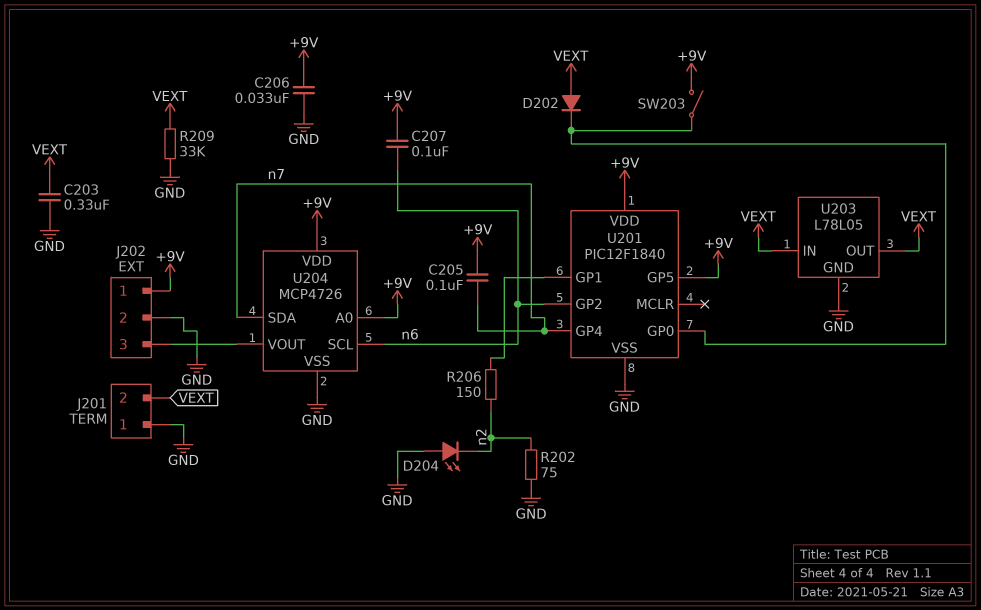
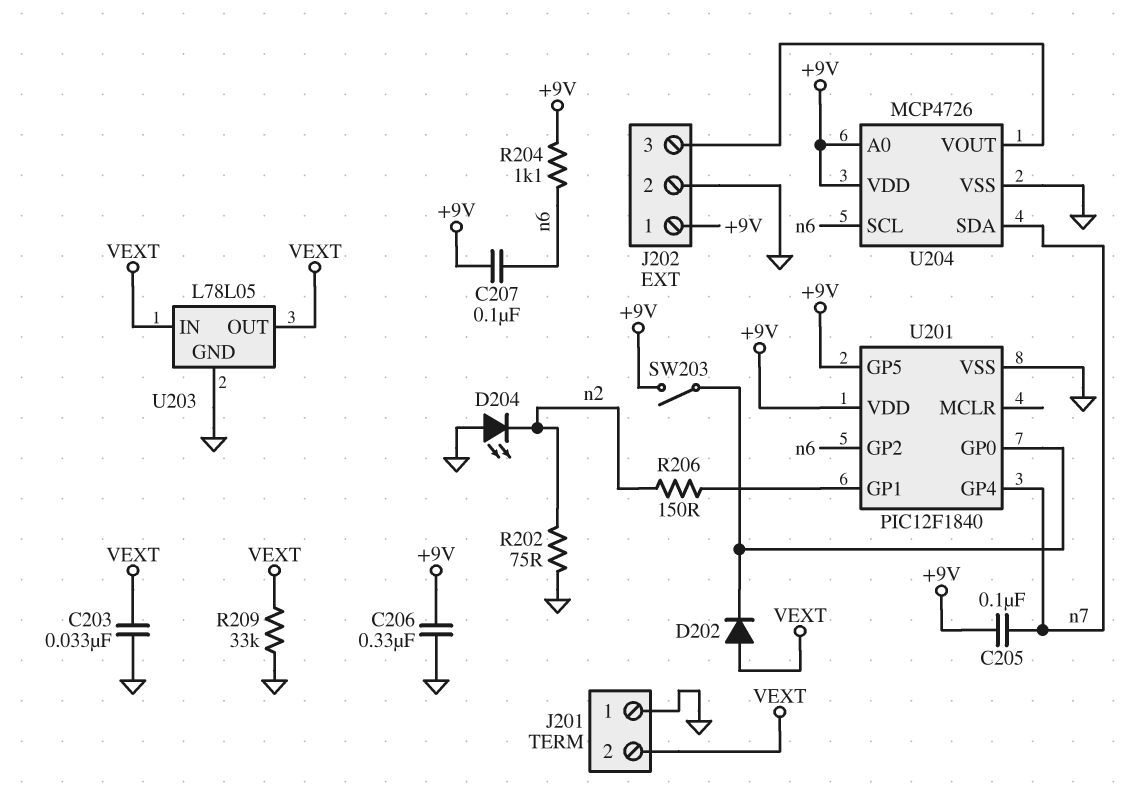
C203: 330nF (GND, VEXT) -> 33nF (GND, VEXT)
C206: 33nF (+9V, GND) -> 330nF (+9V, GND)
R204: none -> 1.1k (+9V, n6)

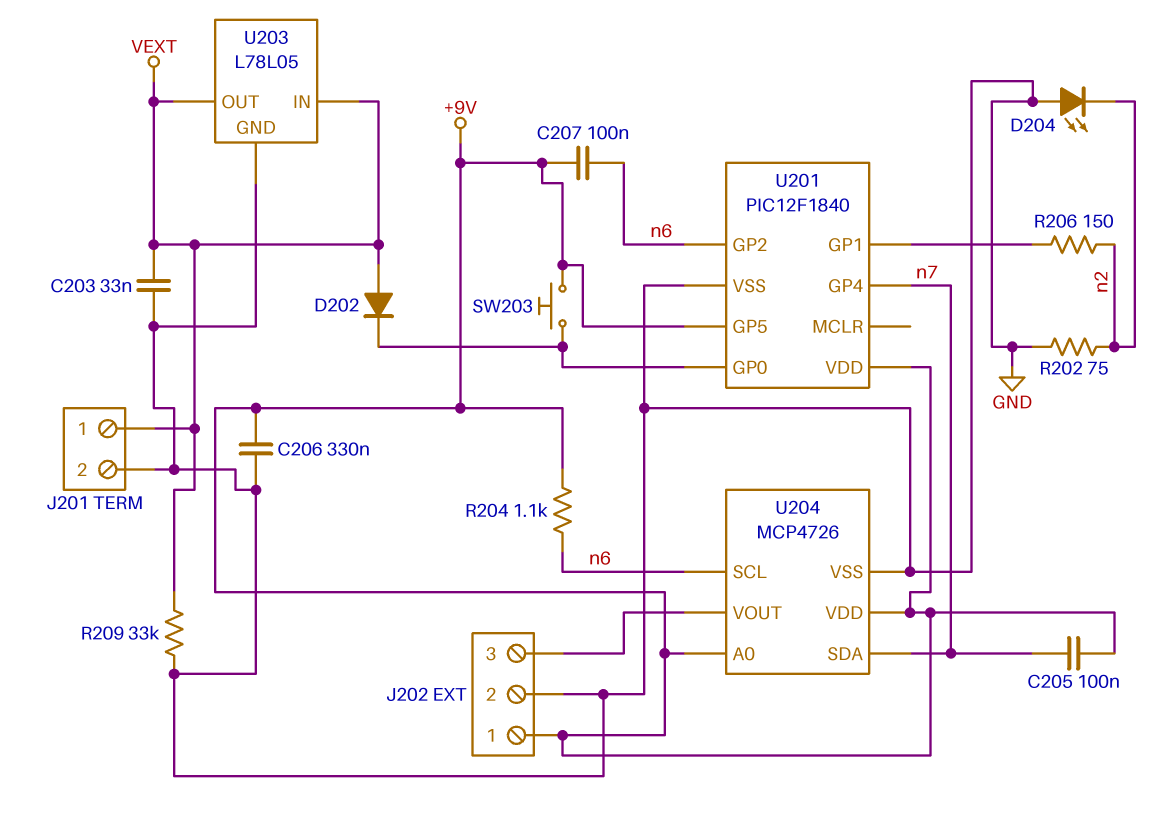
J201 pin 1: GND -> VEXT
J201 pin 2: VEXT -> GND
SW203: switch (+9V, U201/GP0) -> button (+9V, U201/GP0)

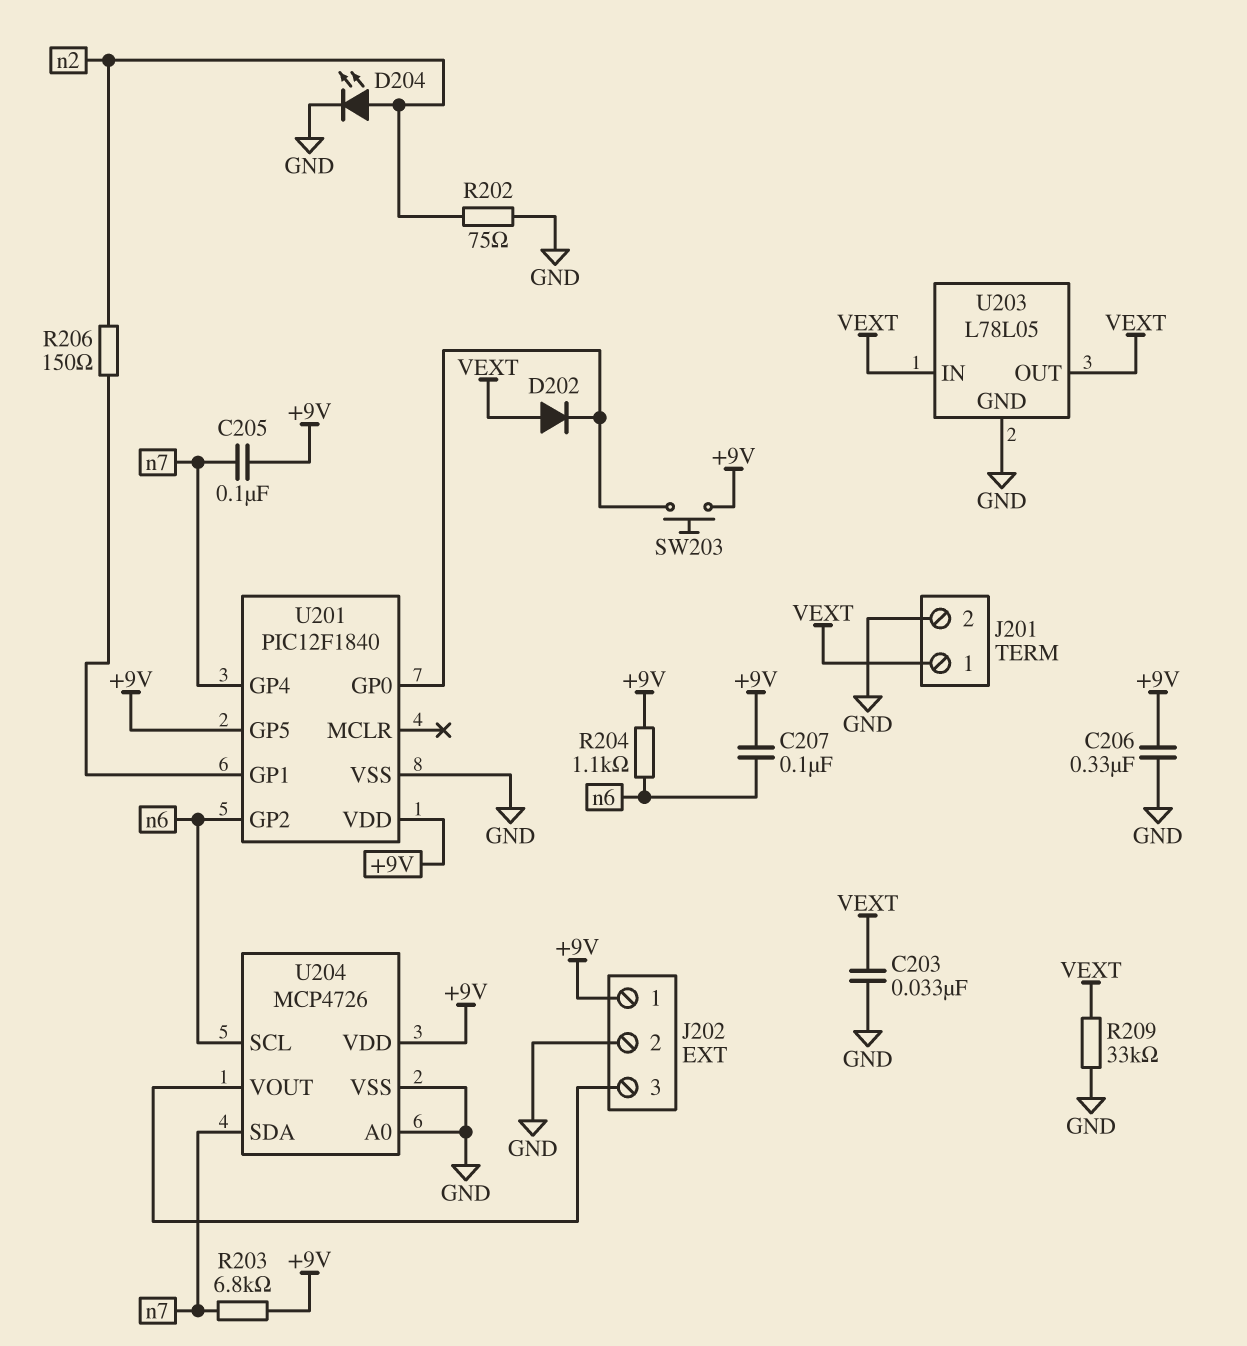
D204: LED (A GND, K n2) -> LED (A n2, K GND)
R203: none -> 6.8k (+9V, n7)
U204 pin A0: +9V -> GND

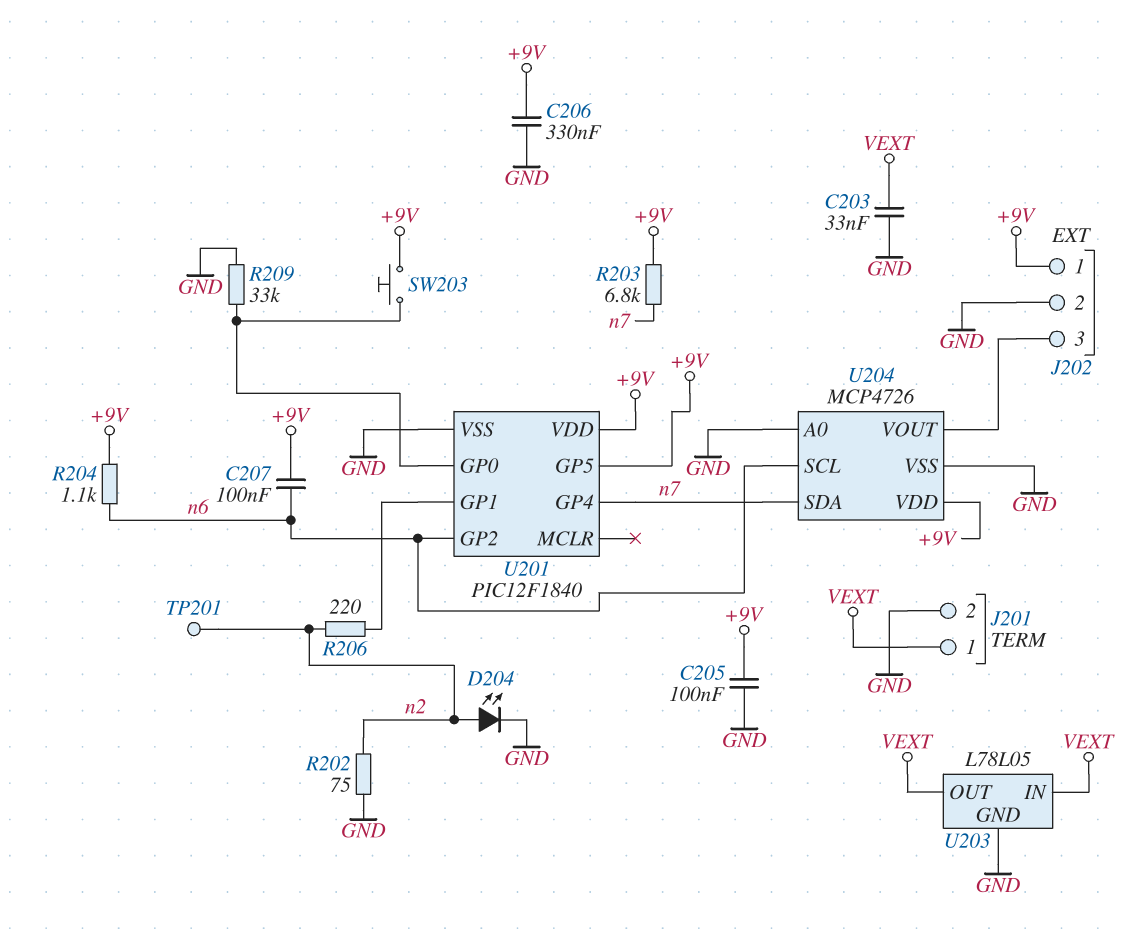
C205: 100nF (+9V, n7) -> 100nF (+9V, GND)
D202: diode (A VEXT, K U201/GP0) -> none
R206: 150 (U201/GP1, n2) -> 220 (U201/GP1, n2)
R209: 33k (GND, VEXT) -> 33k (GND, U201/GP0)
TP201: none -> test point (n2)

